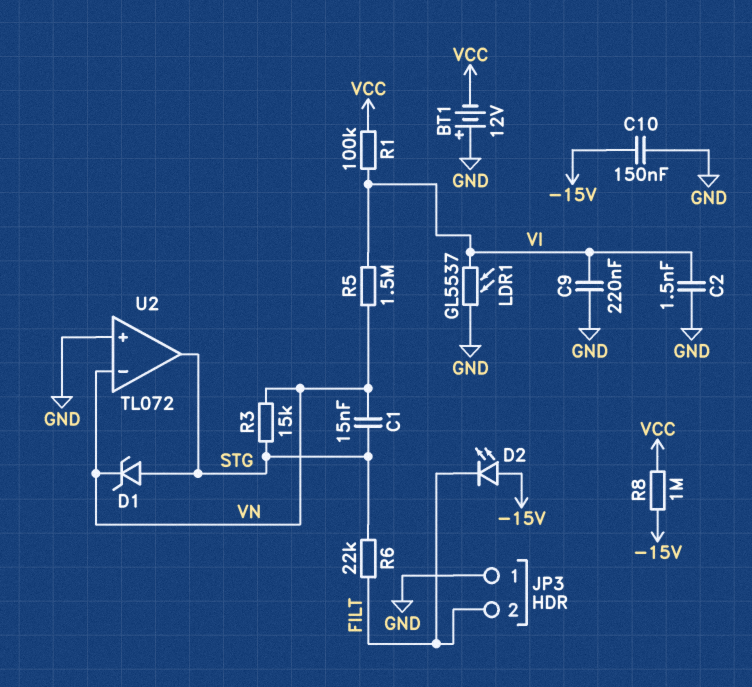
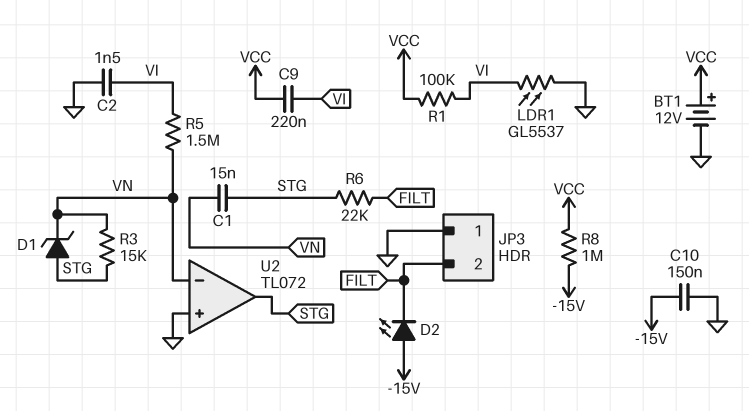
BT1: 12V (plus GND, minus VCC) -> 12V (plus VCC, minus GND)
C9: 220nF (GND, VI) -> 220nF (VCC, VI)

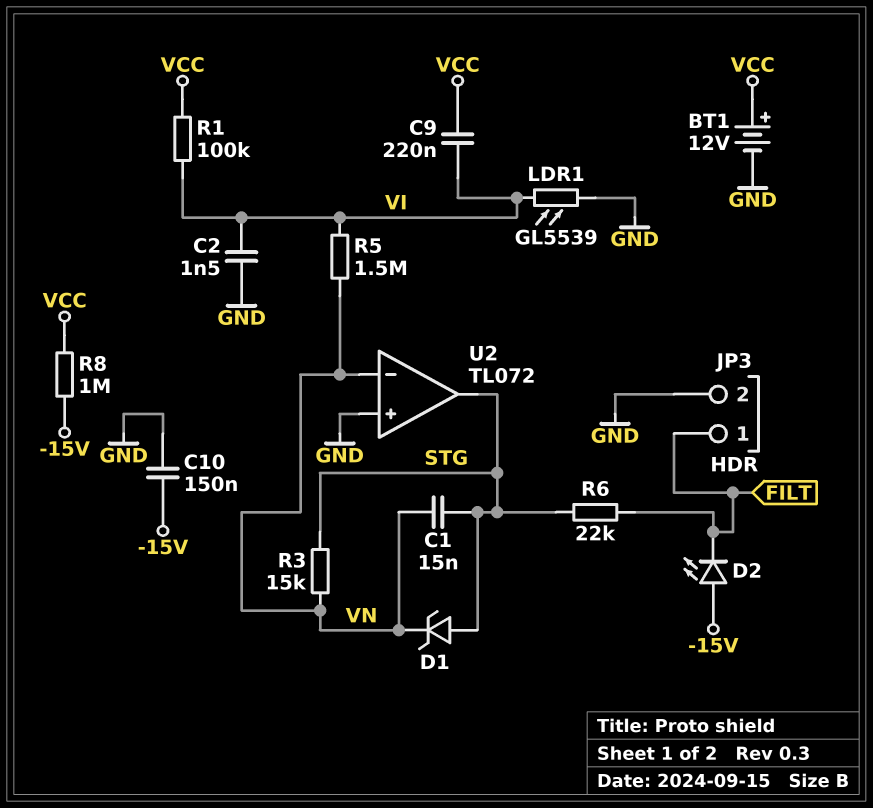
JP3 pin 1: GND -> FILT
JP3 pin 2: FILT -> GND
LDR1: GL5537 (GND, VI) -> GL5539 (GND, VI)

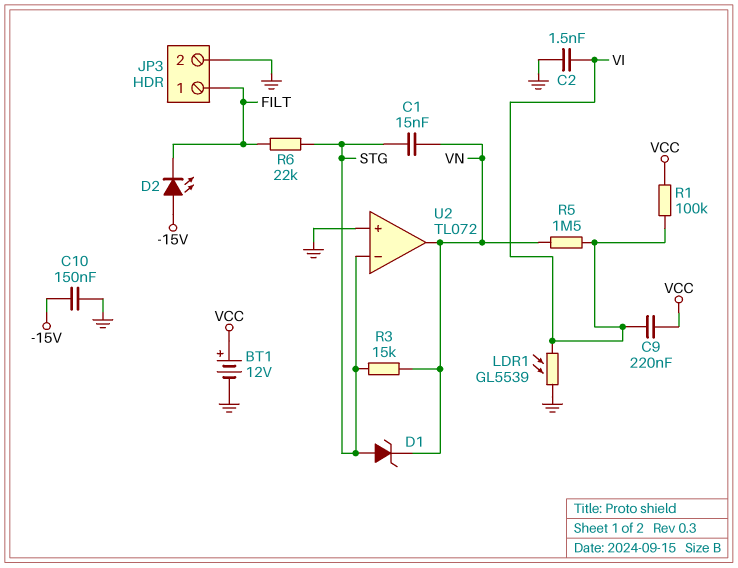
R8: 1M (-15V, VCC) -> none
U2 pin in-: VN -> STG
U2 pin out: STG -> VN

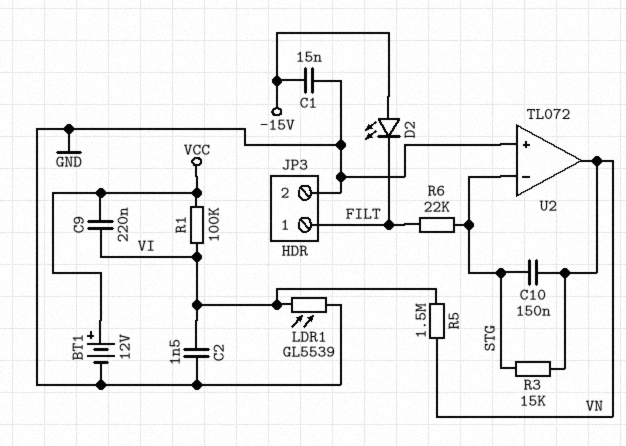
C1: 15nF (STG, VN) -> 15nF (-15V, GND)
C10: 150nF (-15V, GND) -> 150nF (STG, VN)
D1: zener (A STG, K VN) -> none

